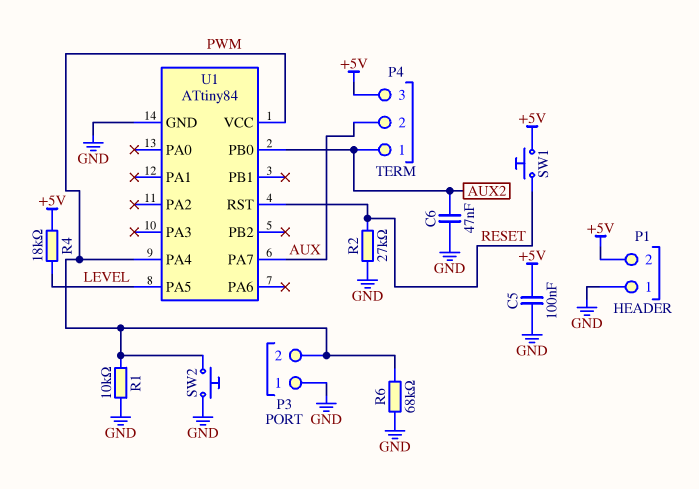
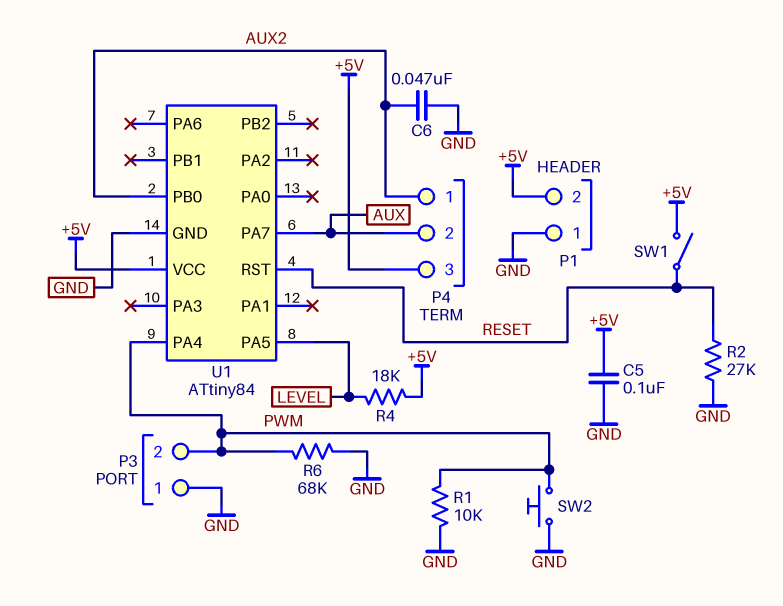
SW1: button (+5V, RESET) -> switch (+5V, RESET)
U1 pin VCC: PWM -> +5V

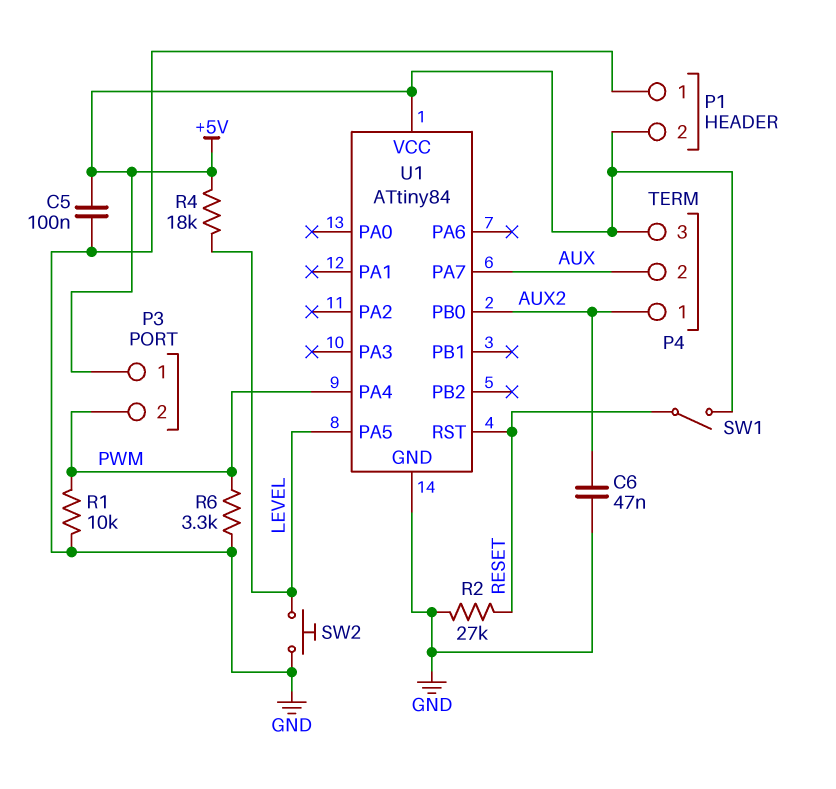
P3 pin 1: GND -> +5V
R6: 68k (GND, PWM) -> 3.3k (GND, PWM)
SW2: button (GND, PWM) -> button (GND, LEVEL)

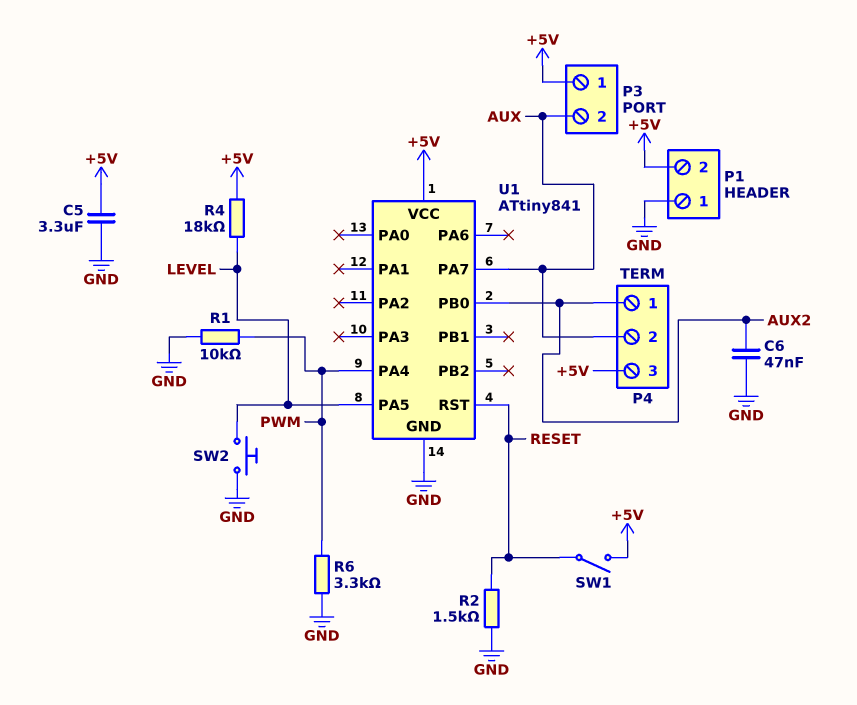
C5: 100nF (+5V, GND) -> 3.3uF (+5V, GND)
P3 pin 2: PWM -> AUX
R2: 27k (GND, RESET) -> 1.5k (GND, RESET)
U1: ATtiny84 -> ATtiny841

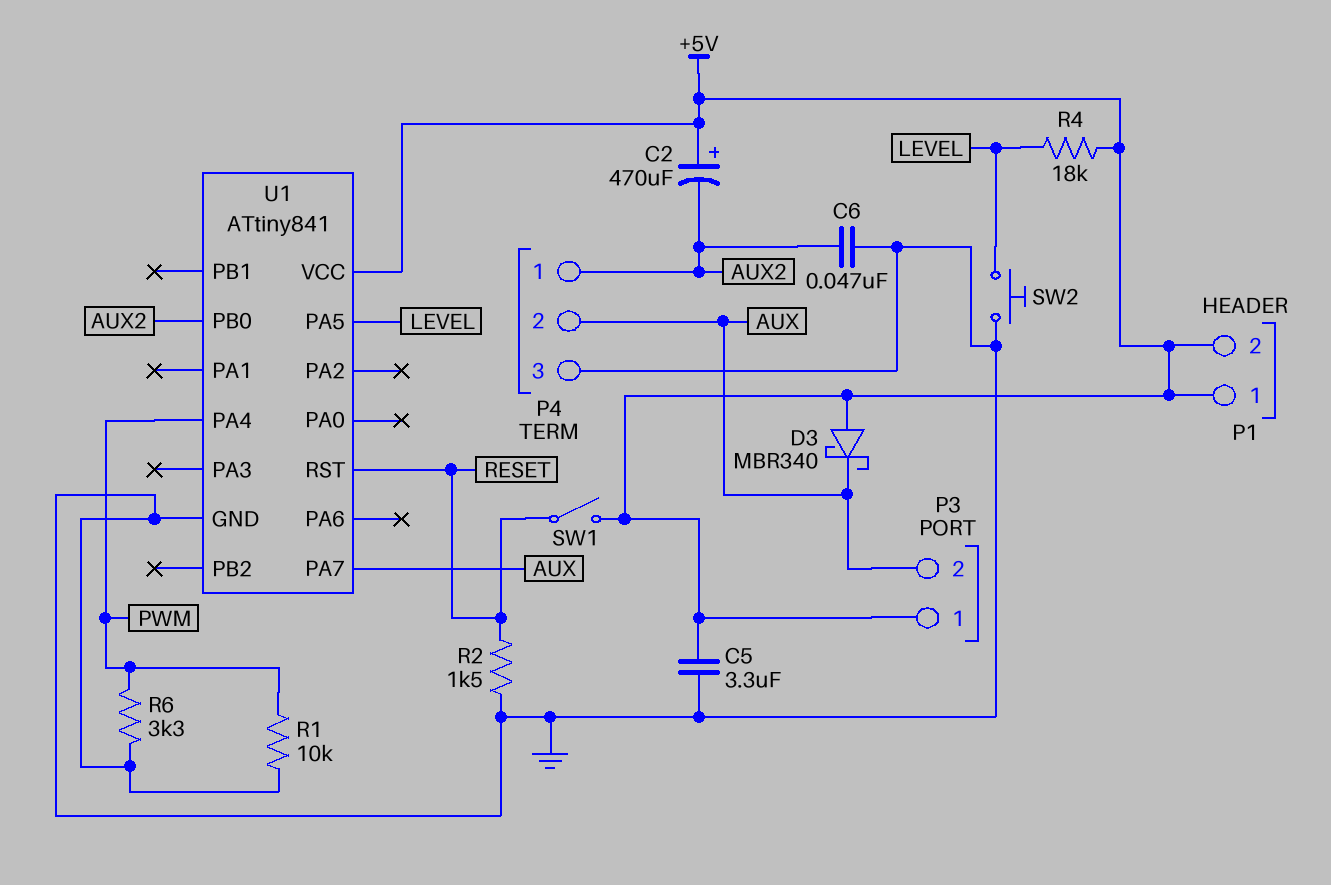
C2: none -> 470uF (plus +5V, minus AUX2)
D3: none -> schottky MBR340 (A +5V, K AUX)
P1 pin 1: GND -> +5V
P4 pin 3: +5V -> GND

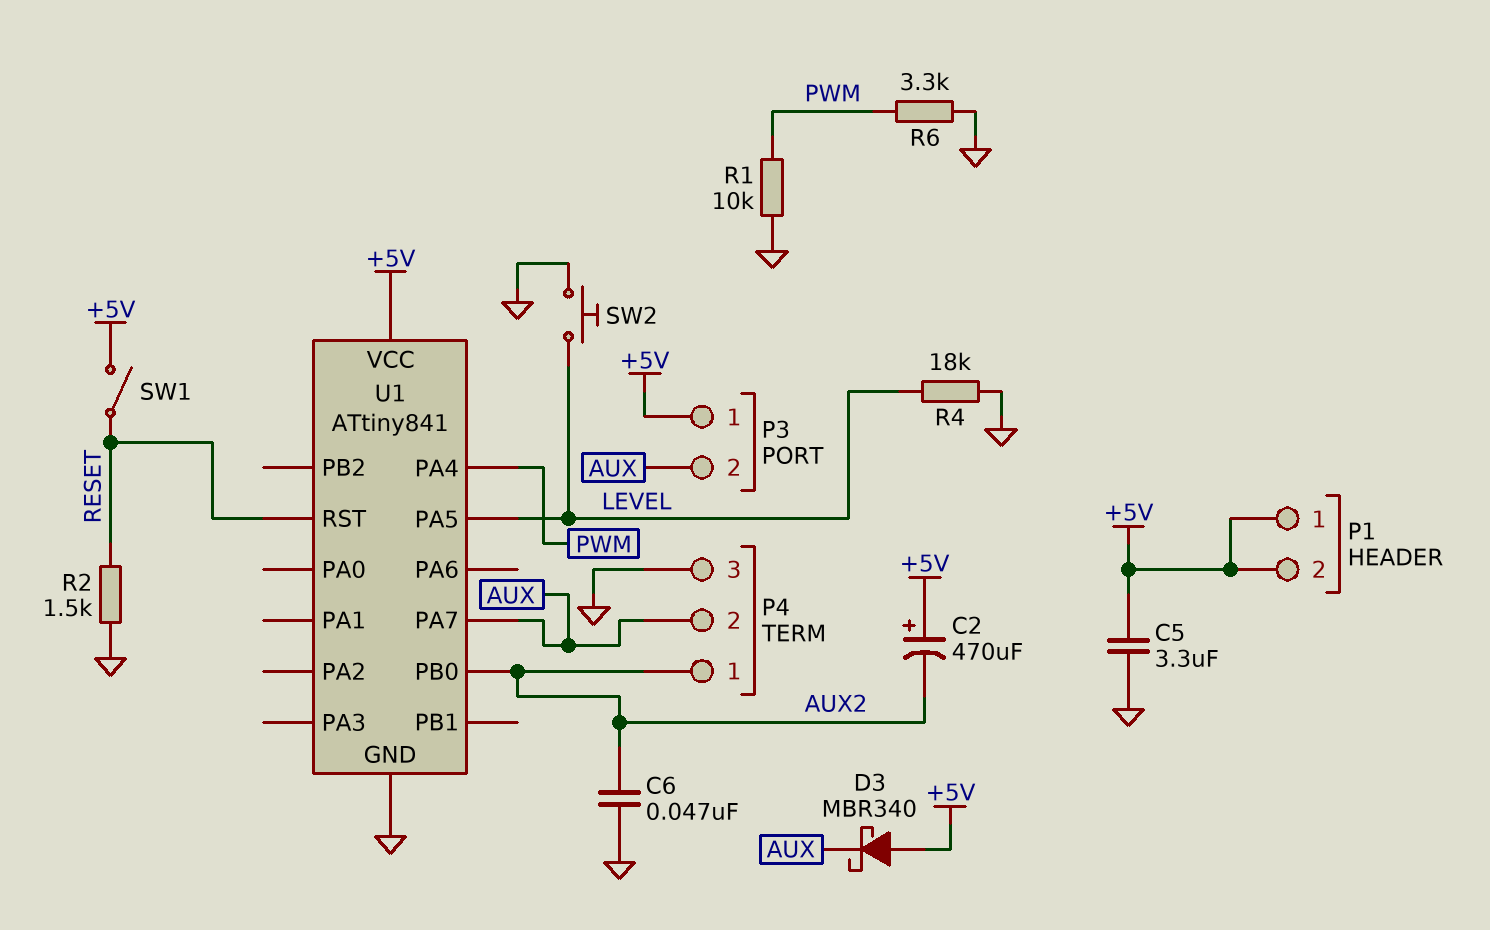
R4: 18k (+5V, LEVEL) -> 18k (GND, LEVEL)

